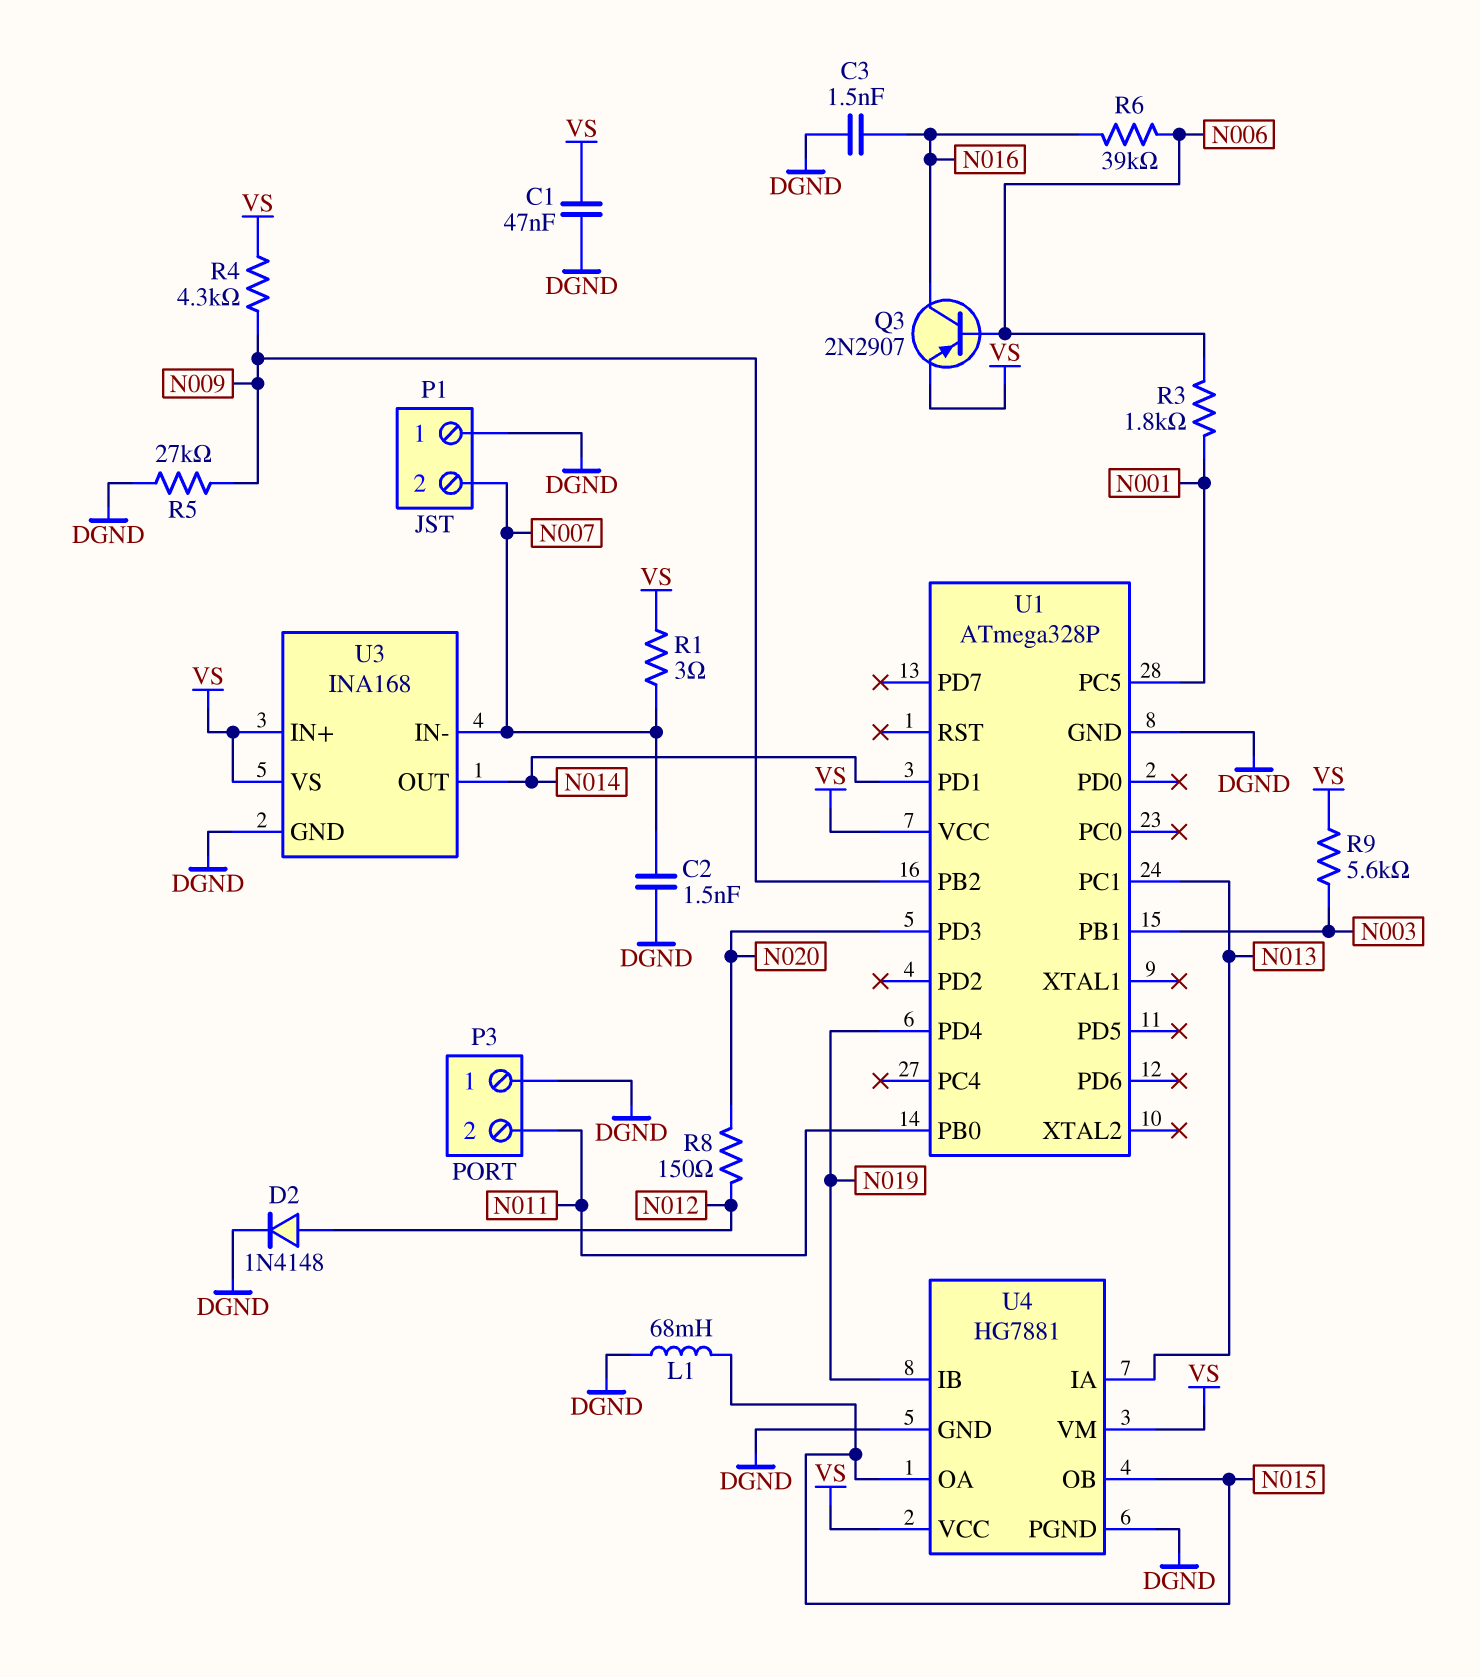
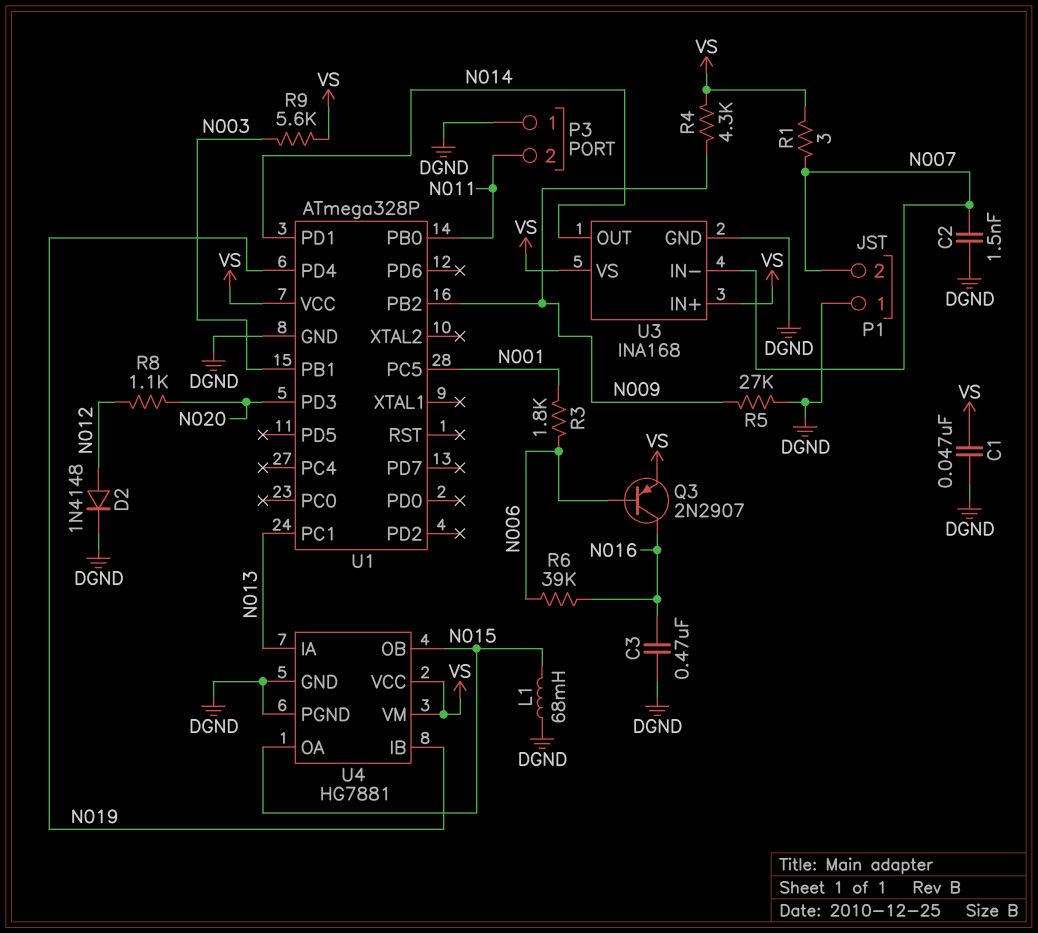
C3: 1.5nF (DGND, N016) -> 470nF (DGND, N016)
R8: 150 (N012, N020) -> 1.1k (N012, N020)

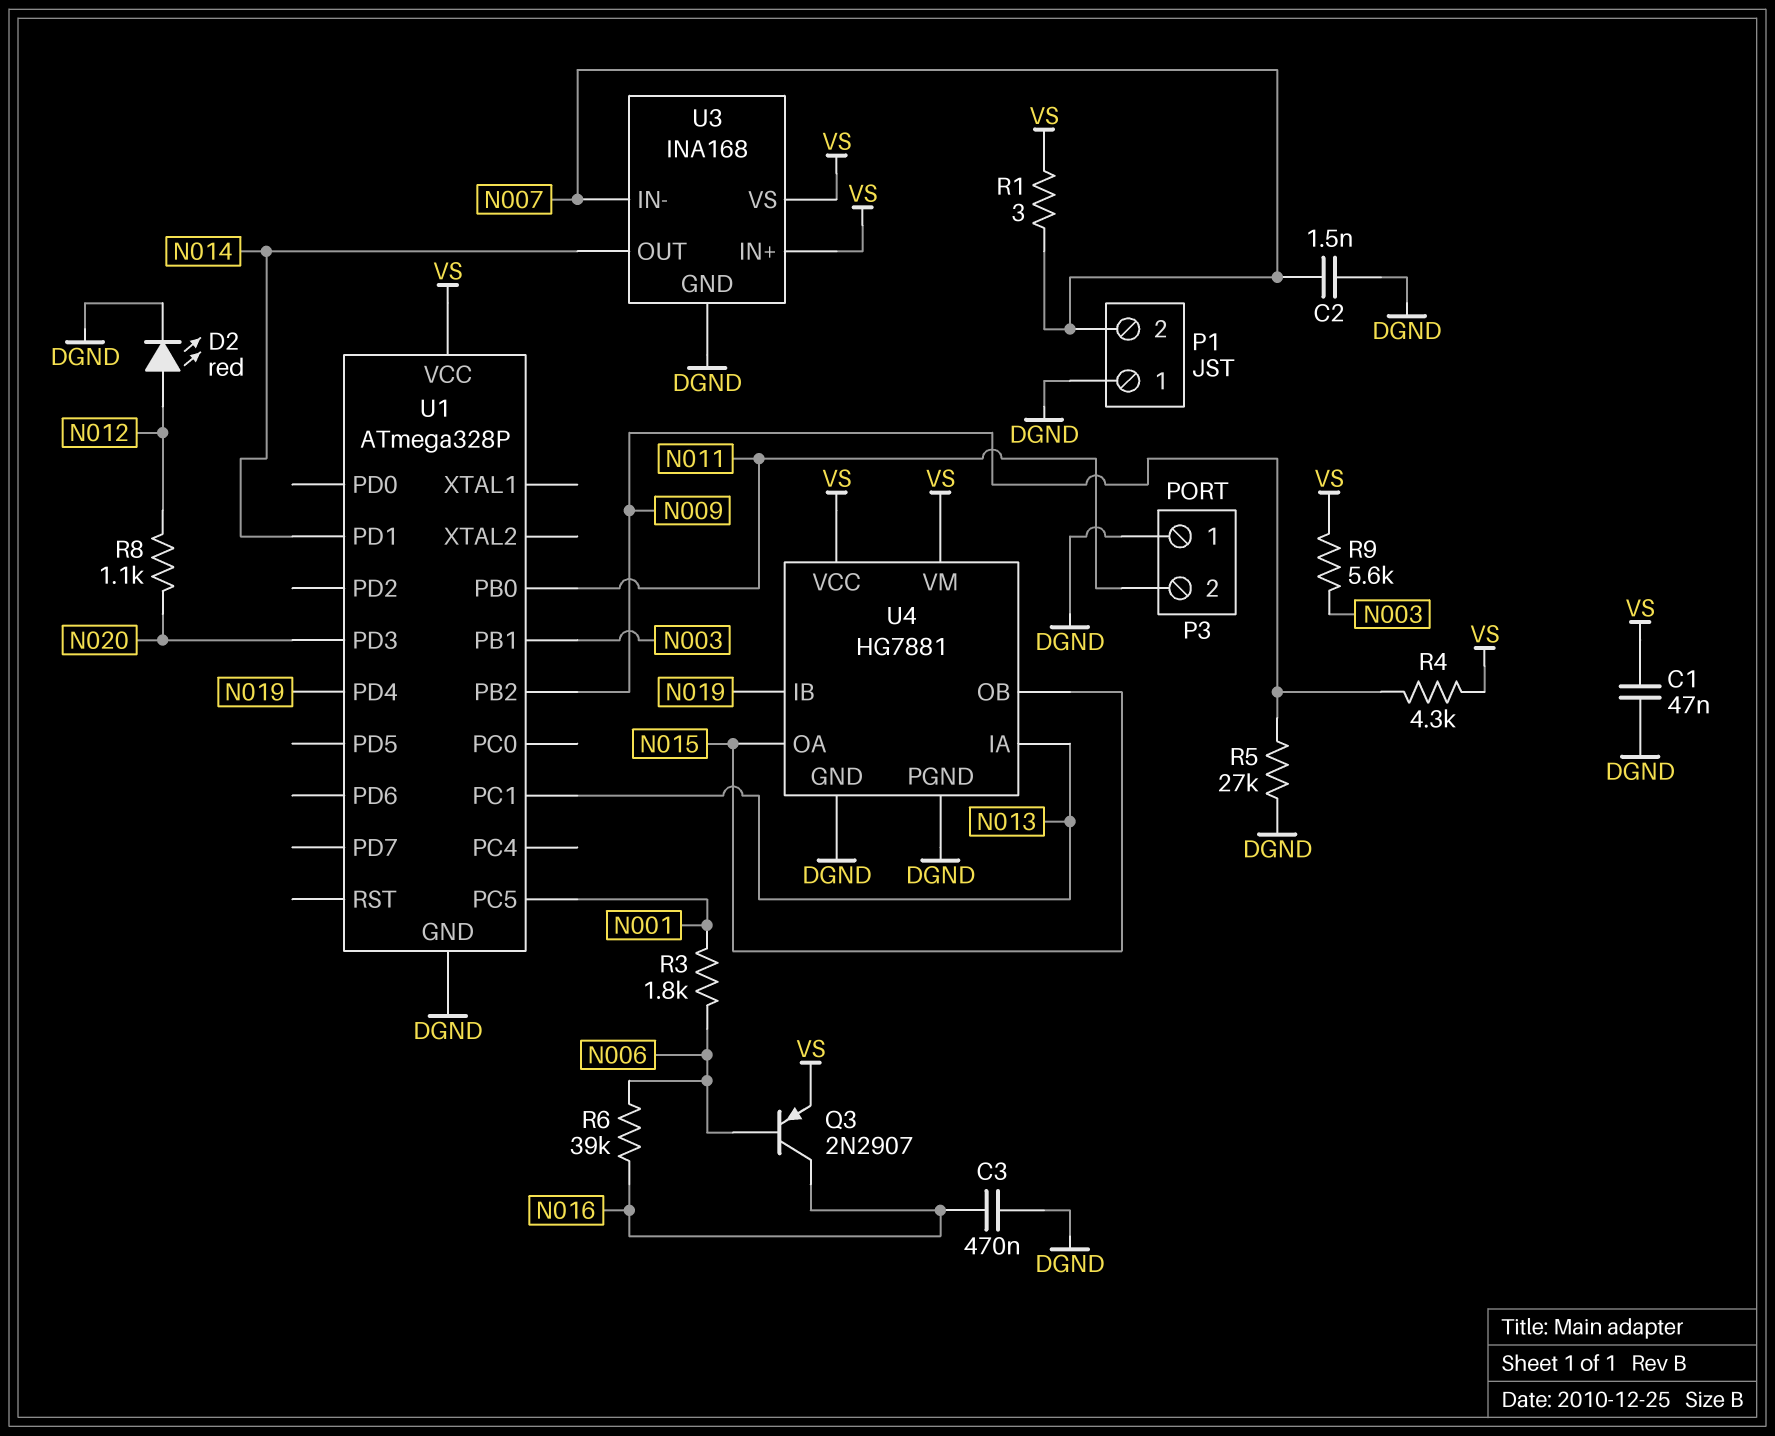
D2: diode 1N4148 (A N012, K DGND) -> LED red (A N012, K DGND)
L1: 68mH (DGND, N015) -> none

